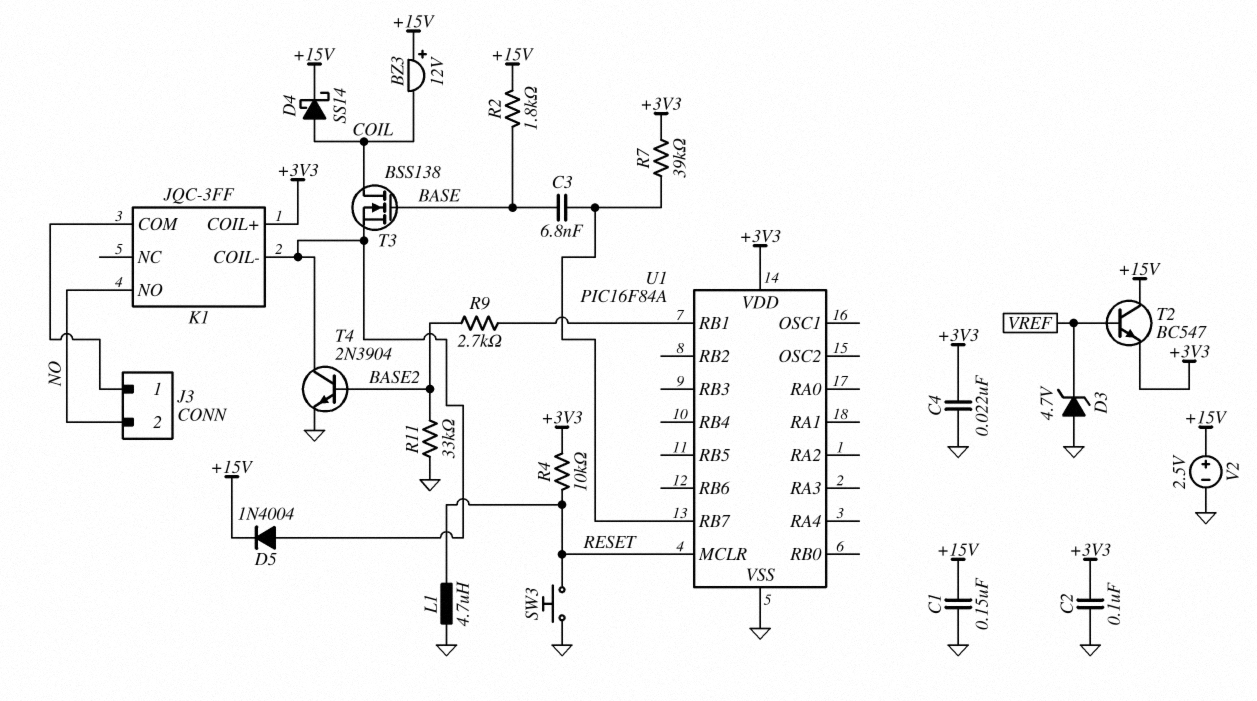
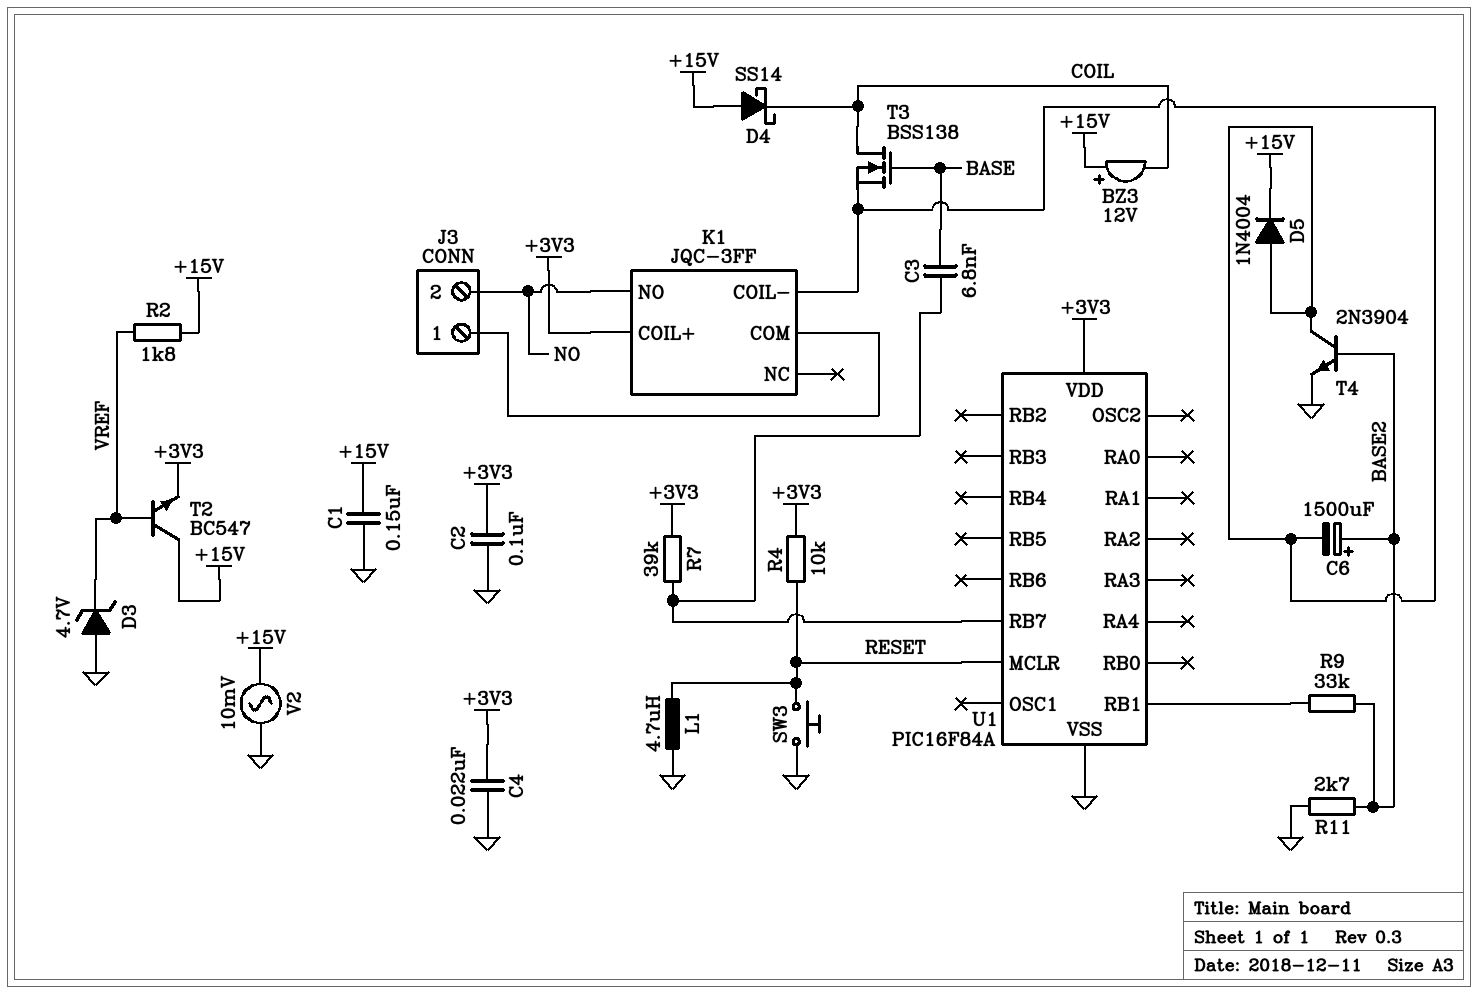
C6: none -> 1500uF (plus BASE2, minus K1/COIL-)
D4: schottky SS14 (A COIL, K +15V) -> schottky SS14 (A +15V, K COIL)
R2: 1.8k (+15V, BASE) -> 1.8k (+15V, VREF)
R9: 2.7k (BASE2, U1/RB1) -> 33k (BASE2, U1/RB1)
R11: 33k (BASE2, GND) -> 2.7k (BASE2, GND)
V2: 2.5V (plus +15V, minus GND) -> AC 10mV (+15V, GND)

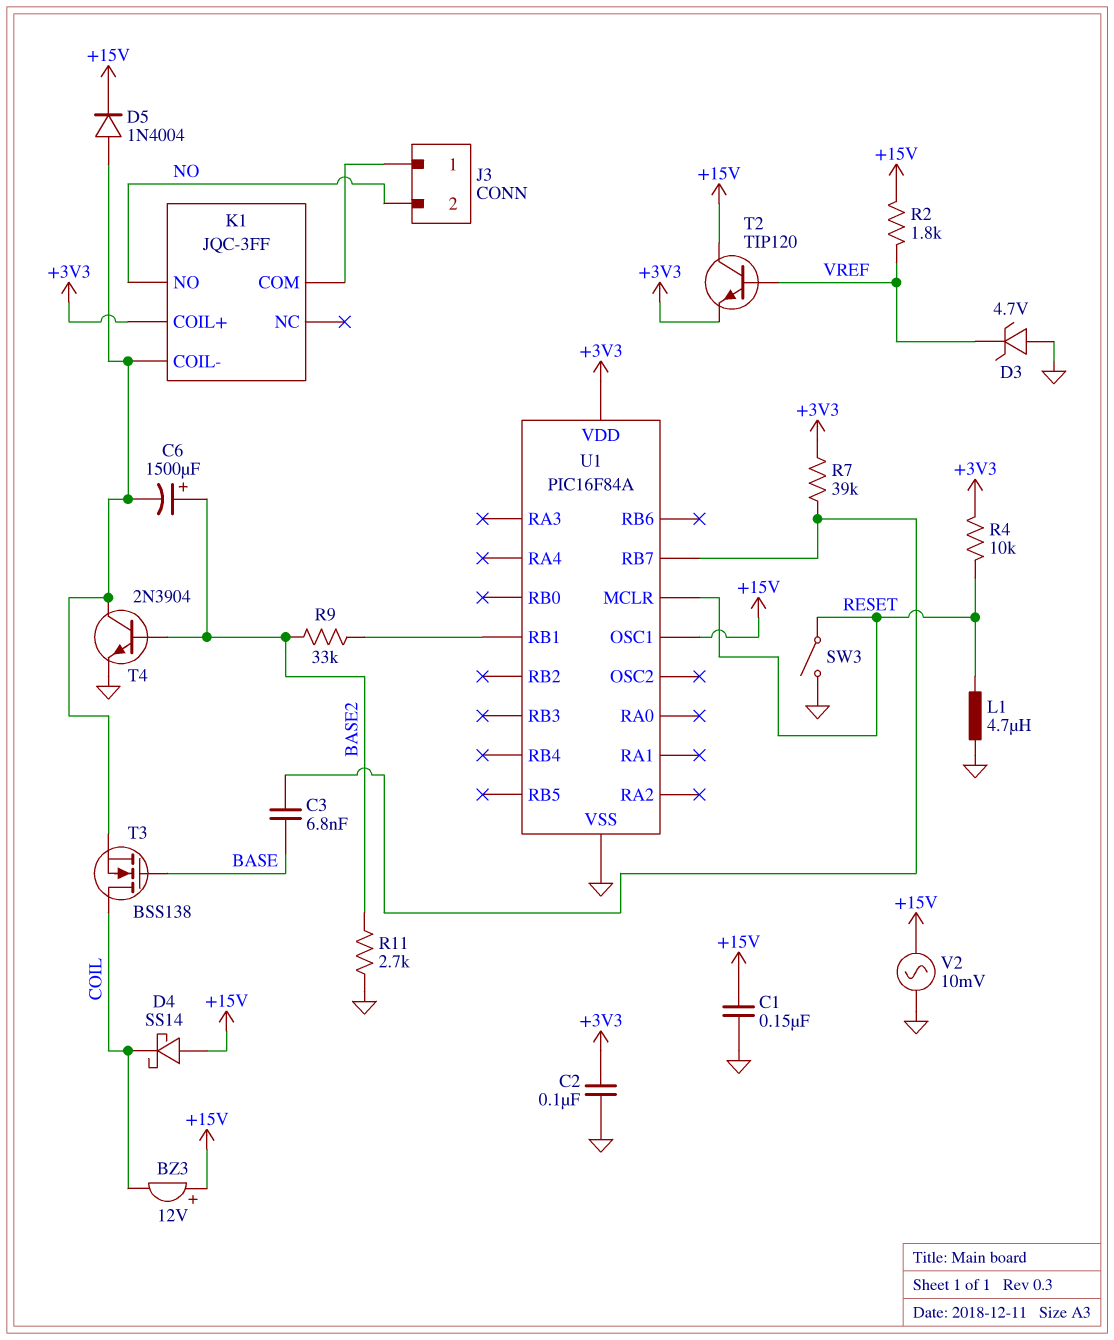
C4: 22nF (+3V3, GND) -> none
SW3: button (GND, RESET) -> switch (GND, RESET)
T2: NPN BC547 (B VREF, C +15V, E +3V3) -> NPN TIP120 (B VREF, C +15V, E +3V3)
U1 pin OSC1: none -> +15V

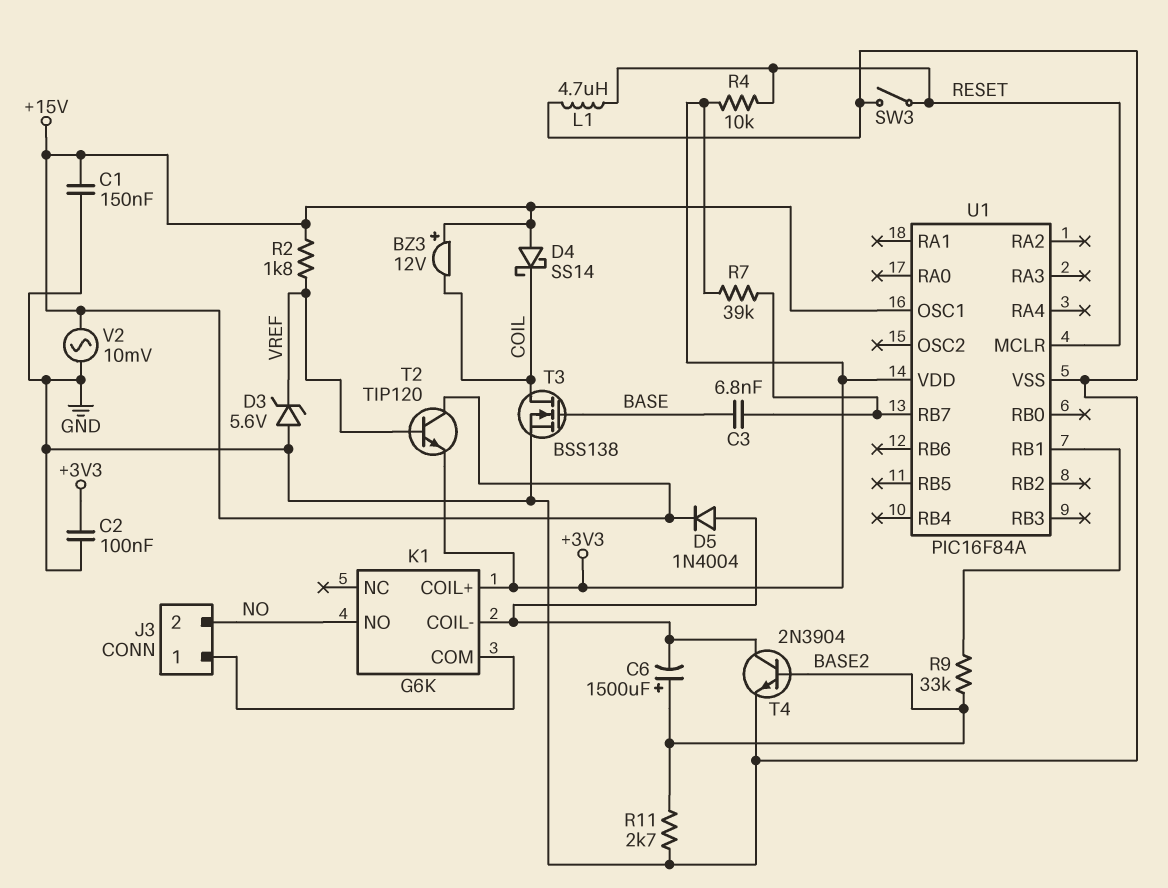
D3: zener 4.7V (A GND, K VREF) -> zener 5.6V (A GND, K VREF)
K1: JQC-3FF -> G6K
T3: NMOS BSS138 (G BASE, D COIL, S K1/COIL-) -> NMOS BSS138 (G BASE, D COIL, S GND)

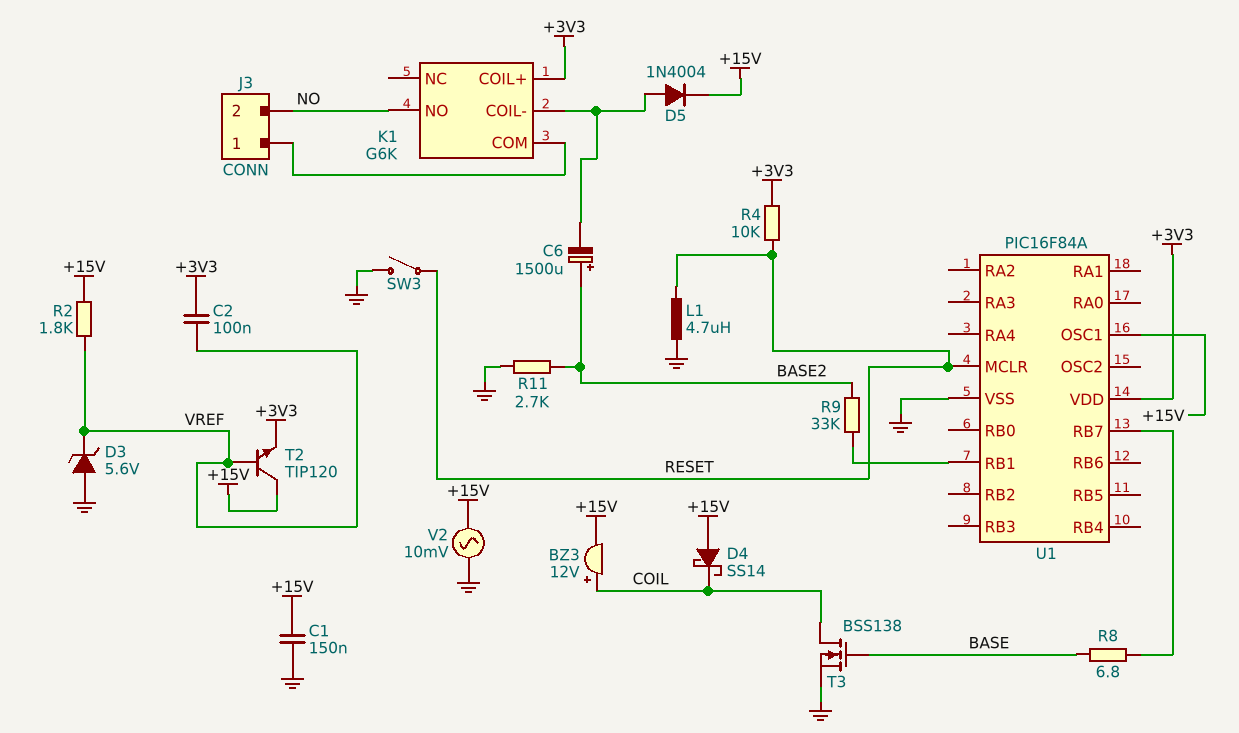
BZ3: buzzer 12V (plus +15V, minus COIL) -> buzzer 12V (plus COIL, minus +15V)
C2: 100nF (+3V3, GND) -> 100nF (+3V3, VREF)
C3: 6.8nF (BASE, U1/RB7) -> none
R7: 39k (+3V3, U1/RB7) -> none
R8: none -> 6.8 (BASE, U1/RB7)
T4: NPN 2N3904 (B BASE2, C K1/COIL-, E GND) -> none

